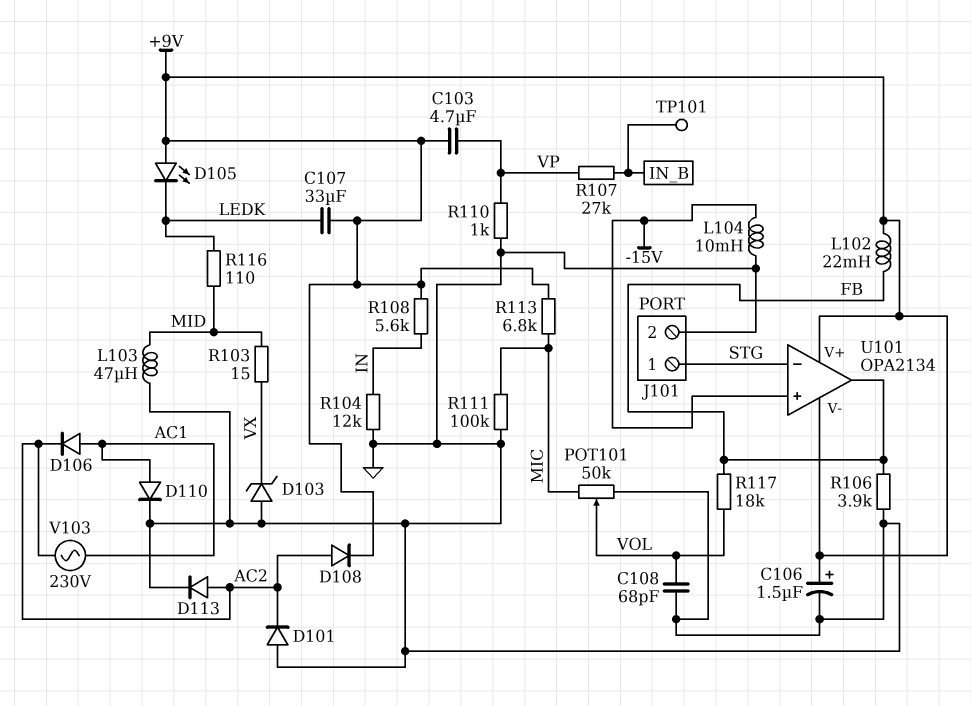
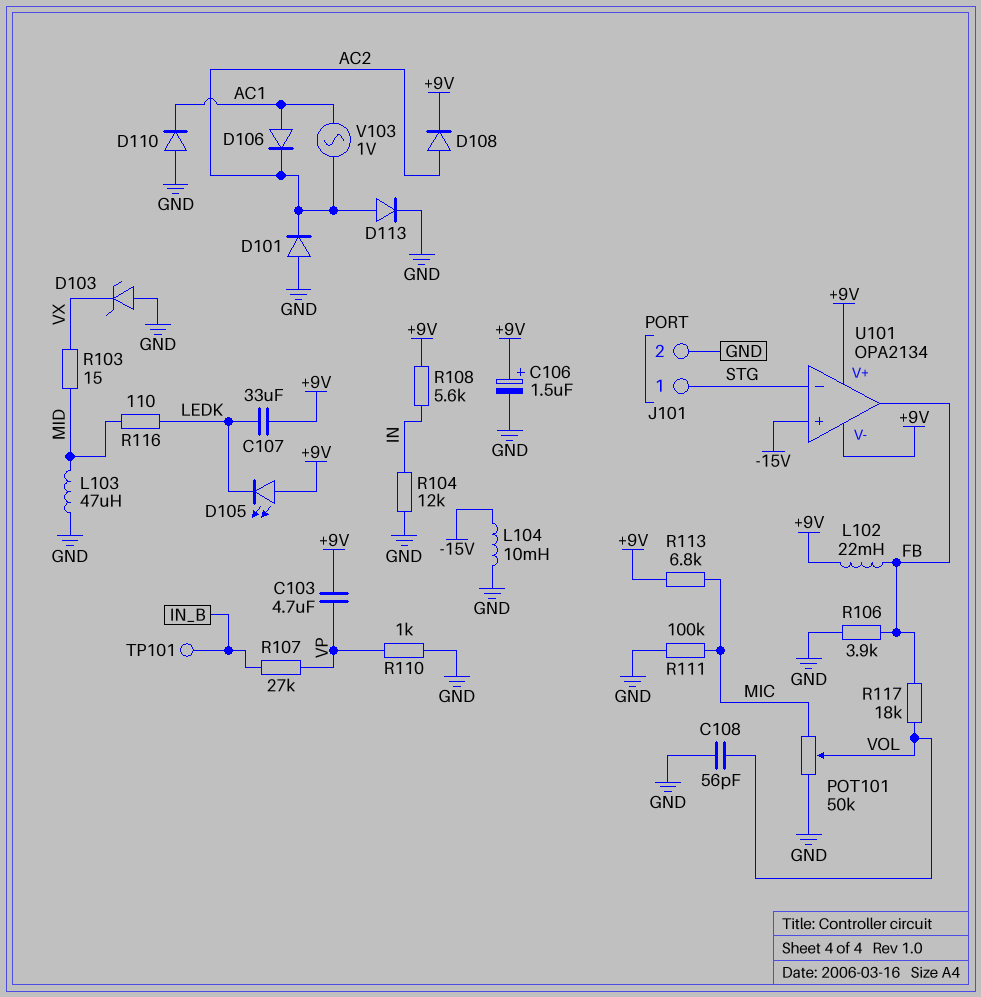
C108: 68pF (GND, VOL) -> 56pF (GND, VOL)
D110: diode (A AC1, K GND) -> diode (A GND, K AC1)
V103: AC 230V (AC1, AC2) -> AC 1V (AC1, AC2)

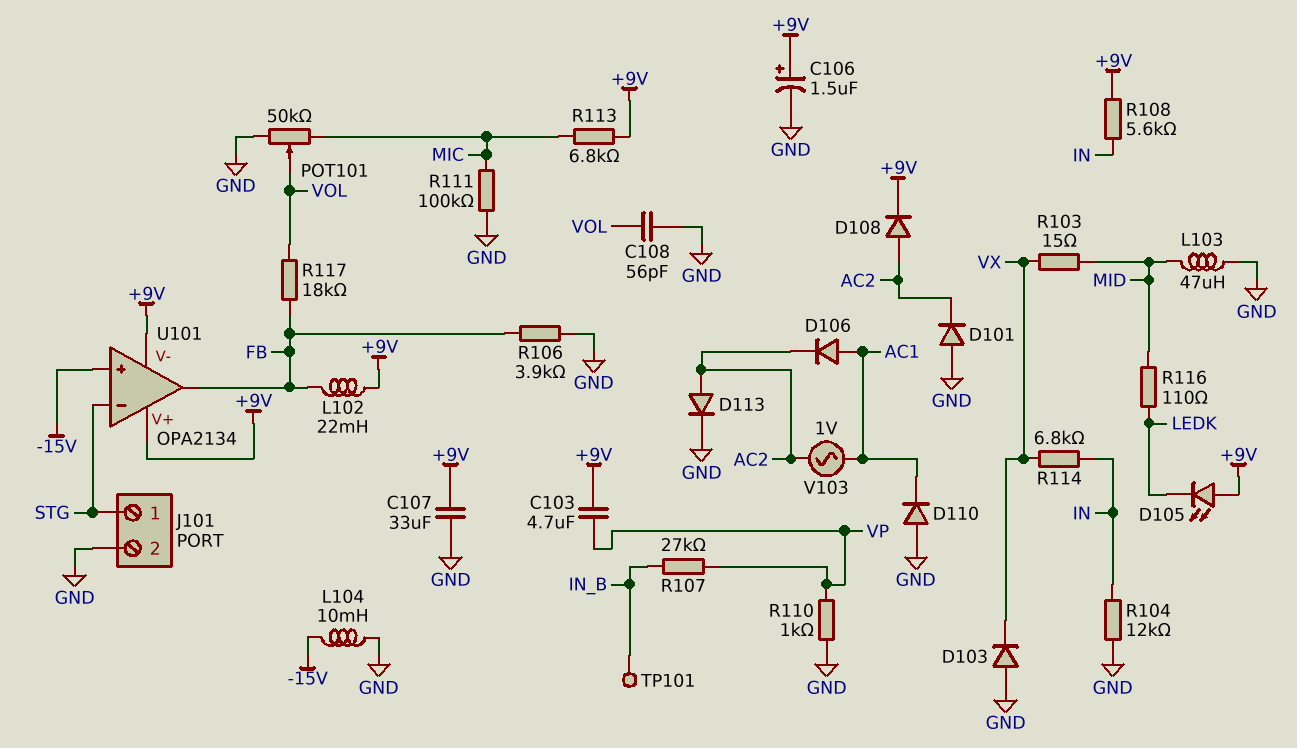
C107: 33uF (+9V, LEDK) -> 33uF (+9V, GND)
D103: zener (A GND, K VX) -> diode (A GND, K VX)
R114: none -> 6.8k (IN, VX)

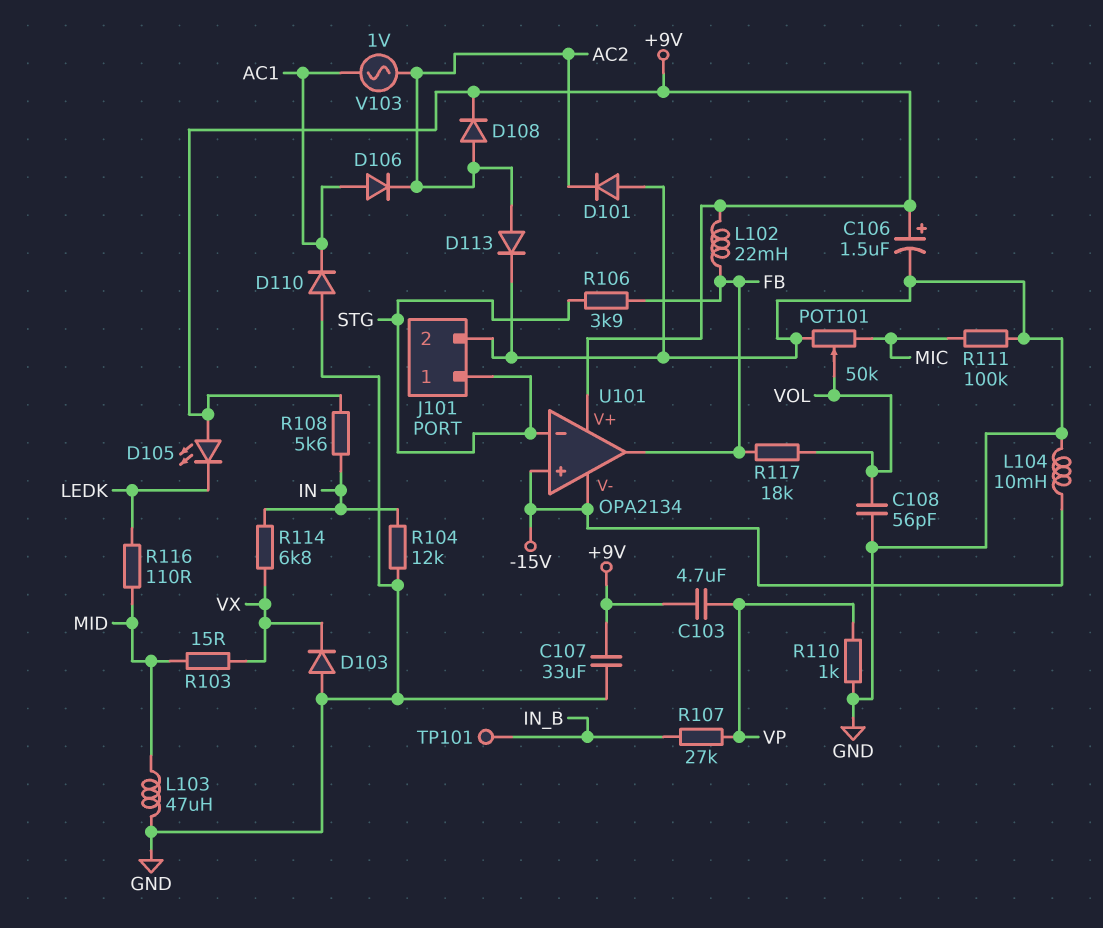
R106: 3.9k (FB, GND) -> 3.9k (FB, STG)
R113: 6.8k (+9V, MIC) -> none
U101 pin V-: +9V -> -15V

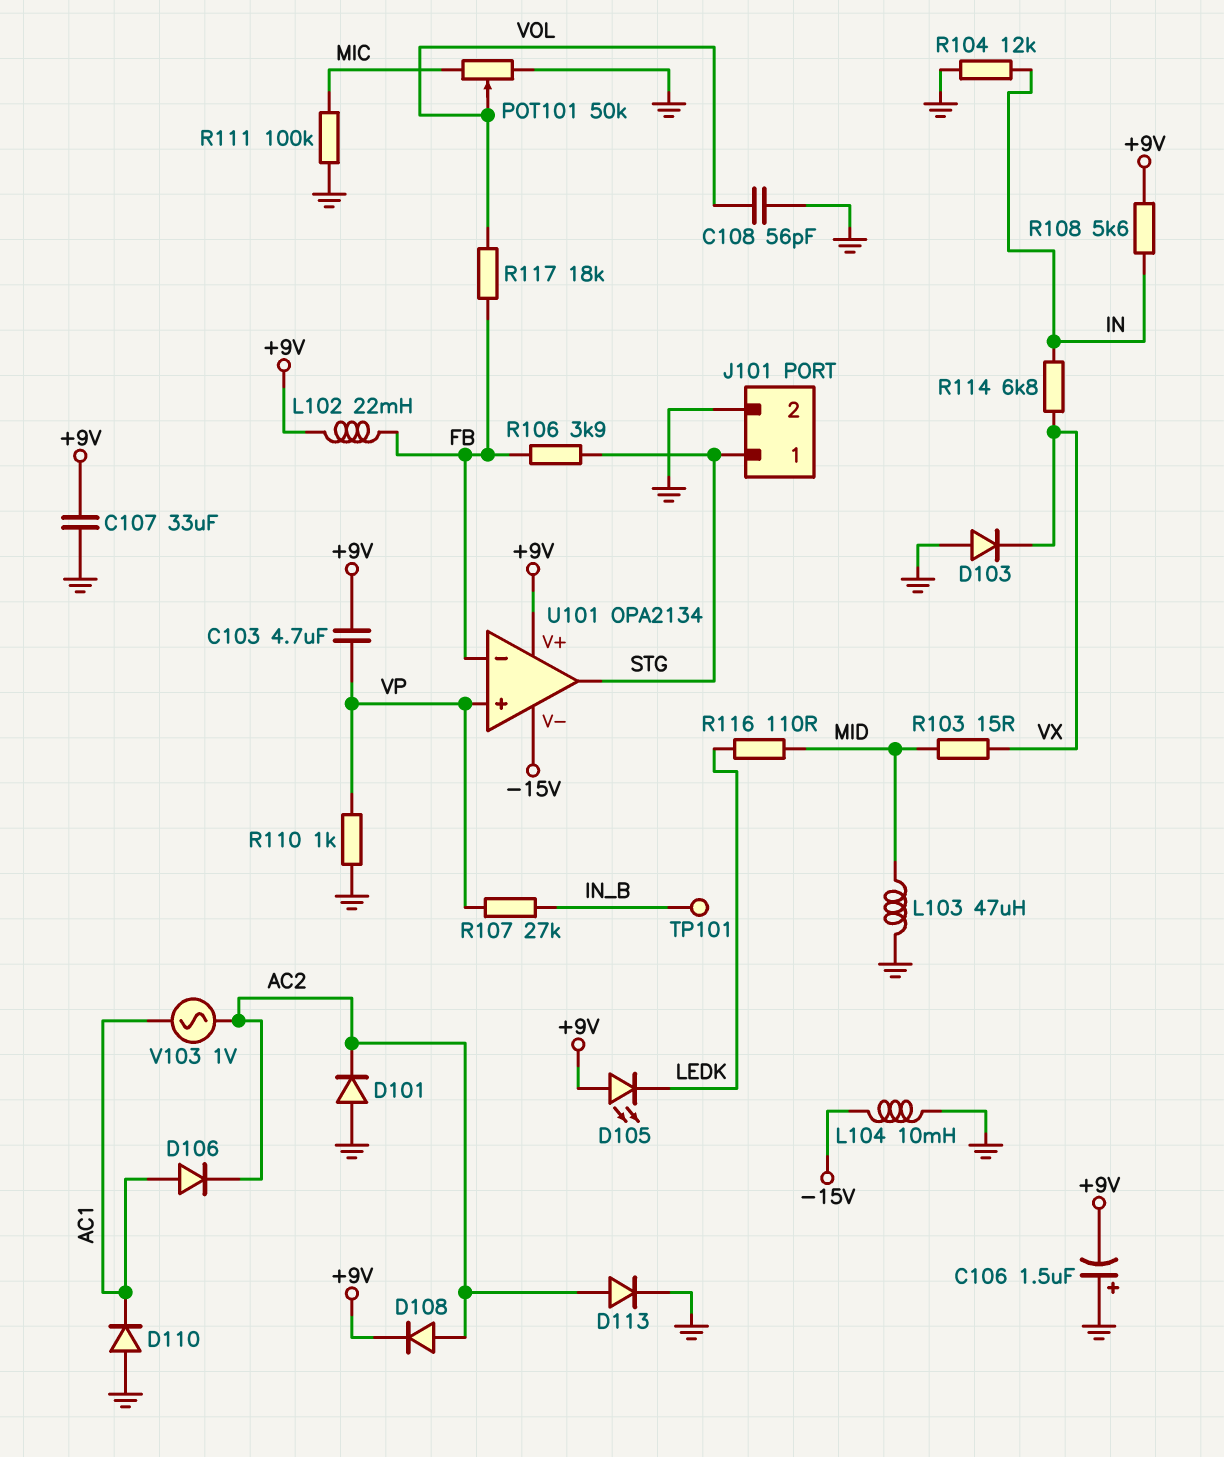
C106: 1.5uF (plus +9V, minus GND) -> 1.5uF (plus GND, minus +9V)
U101 pin in+: -15V -> VP
U101 pin in-: STG -> FB
U101 pin out: FB -> STG

